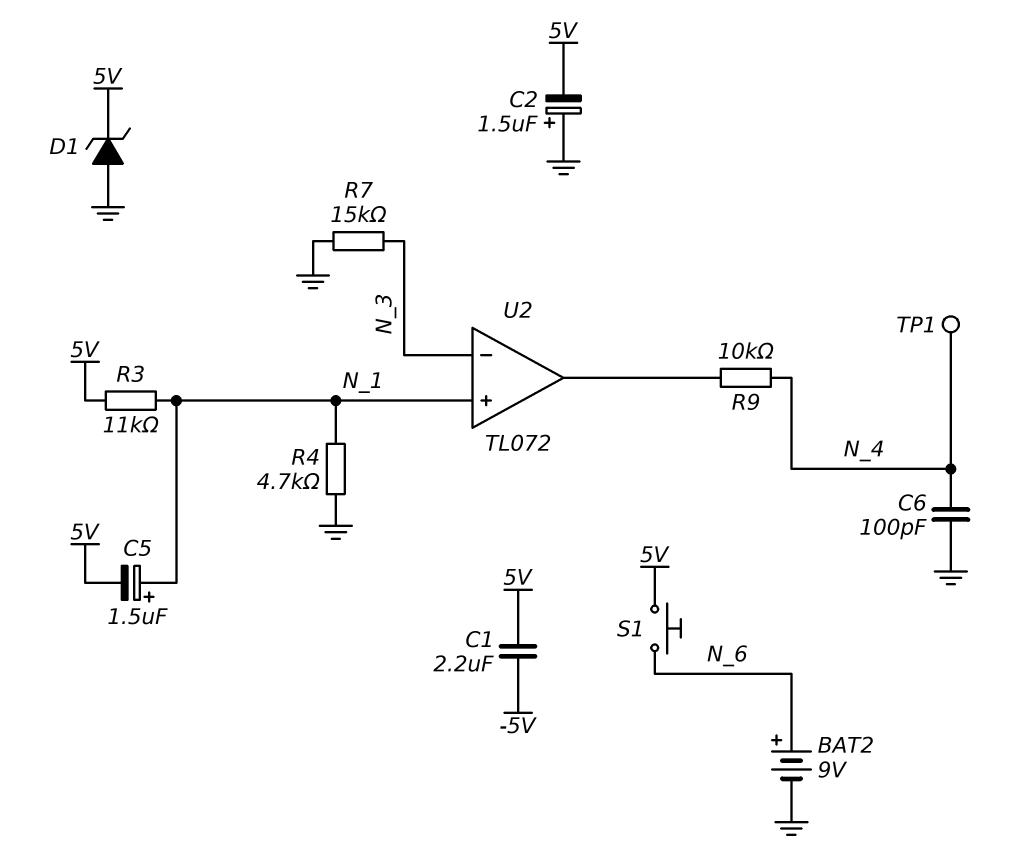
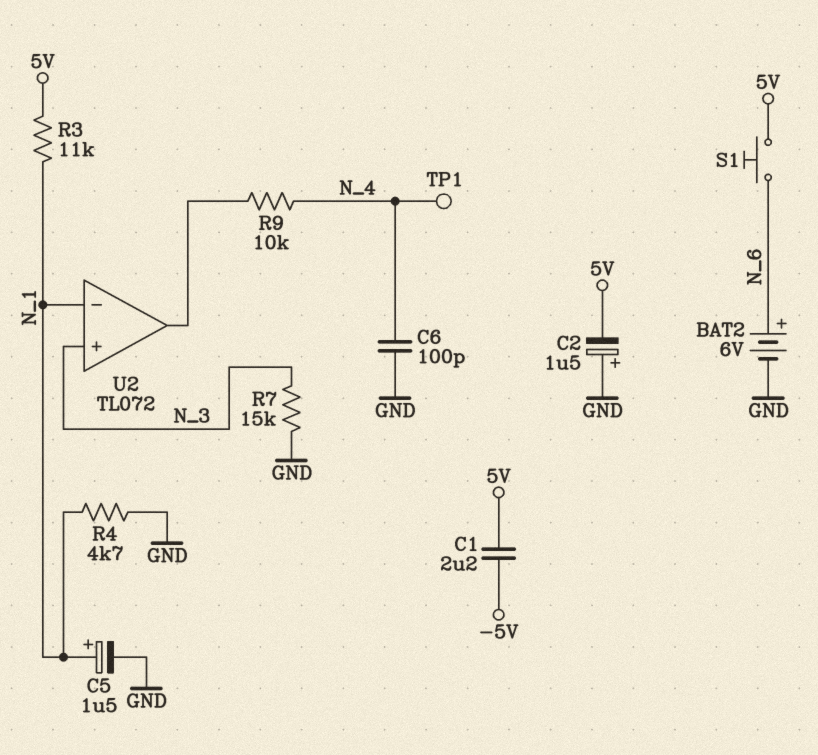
BAT2: 9V (plus N_6, minus GND) -> 6V (plus N_6, minus GND)
C5: 1.5uF (plus N_1, minus 5V) -> 1.5uF (plus N_1, minus GND)
D1: zener (A GND, K 5V) -> none
U2 pin in+: N_1 -> N_3
U2 pin in-: N_3 -> N_1

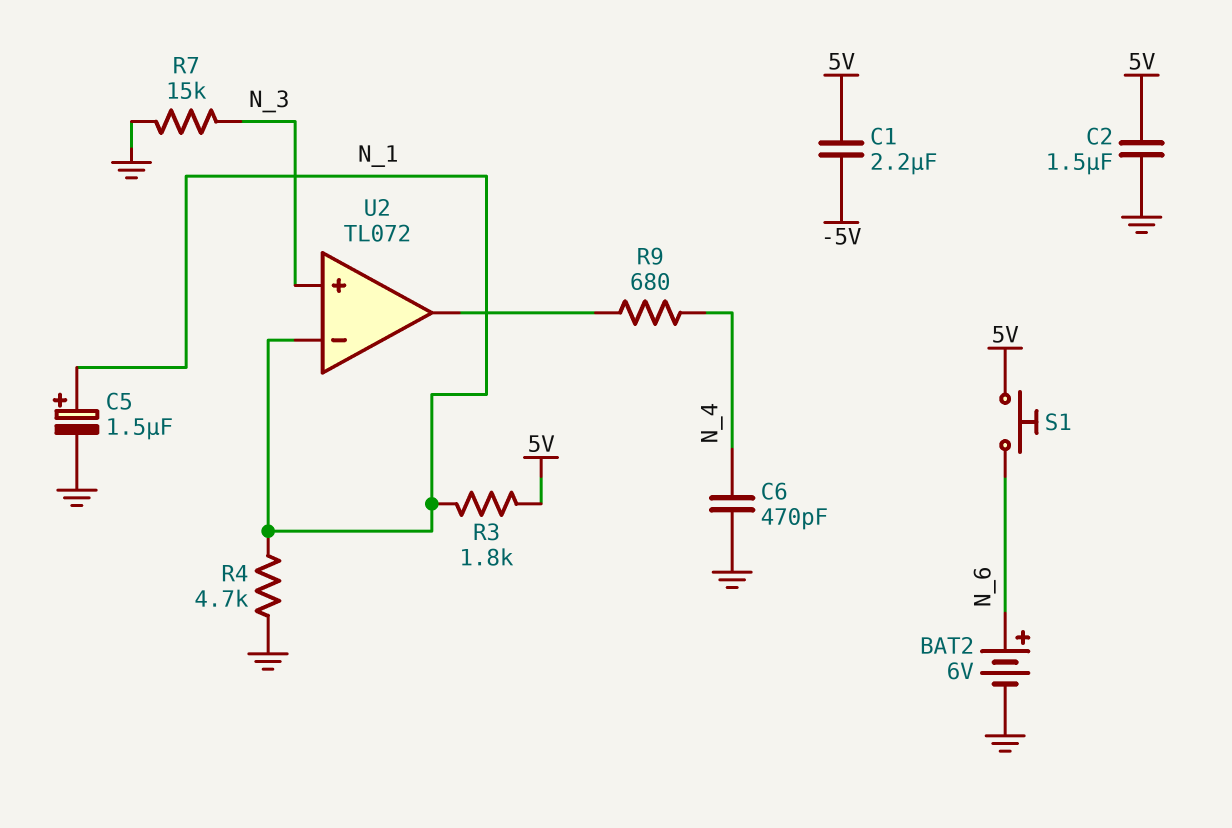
C2: 1.5uF (plus GND, minus 5V) -> 1.5uF (5V, GND)
C6: 100pF (GND, N_4) -> 470pF (GND, N_4)
R3: 11k (5V, N_1) -> 1.8k (5V, N_1)
R9: 10k (N_4, U2/out) -> 680 (N_4, U2/out)
TP1: test point (N_4) -> none

